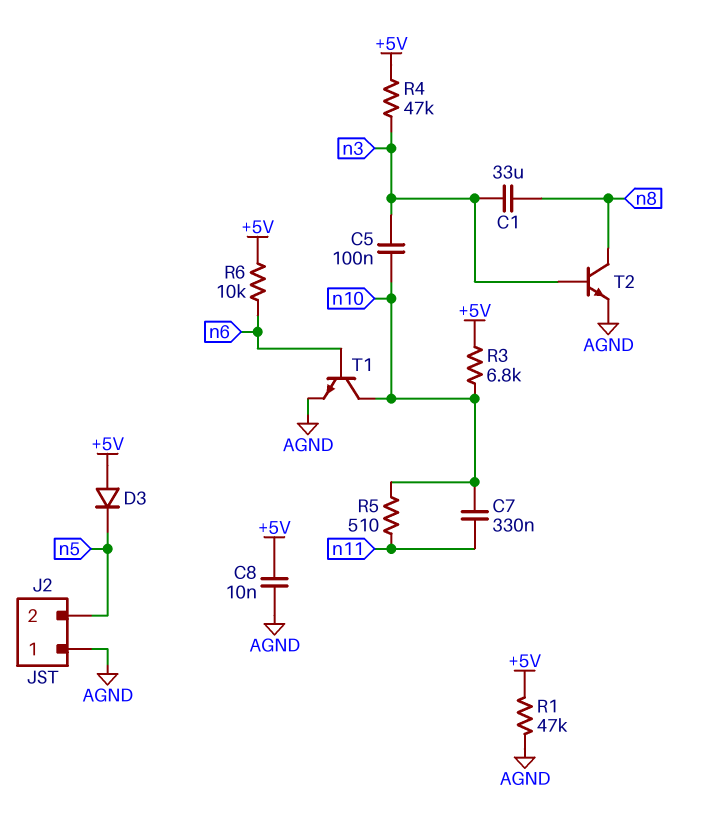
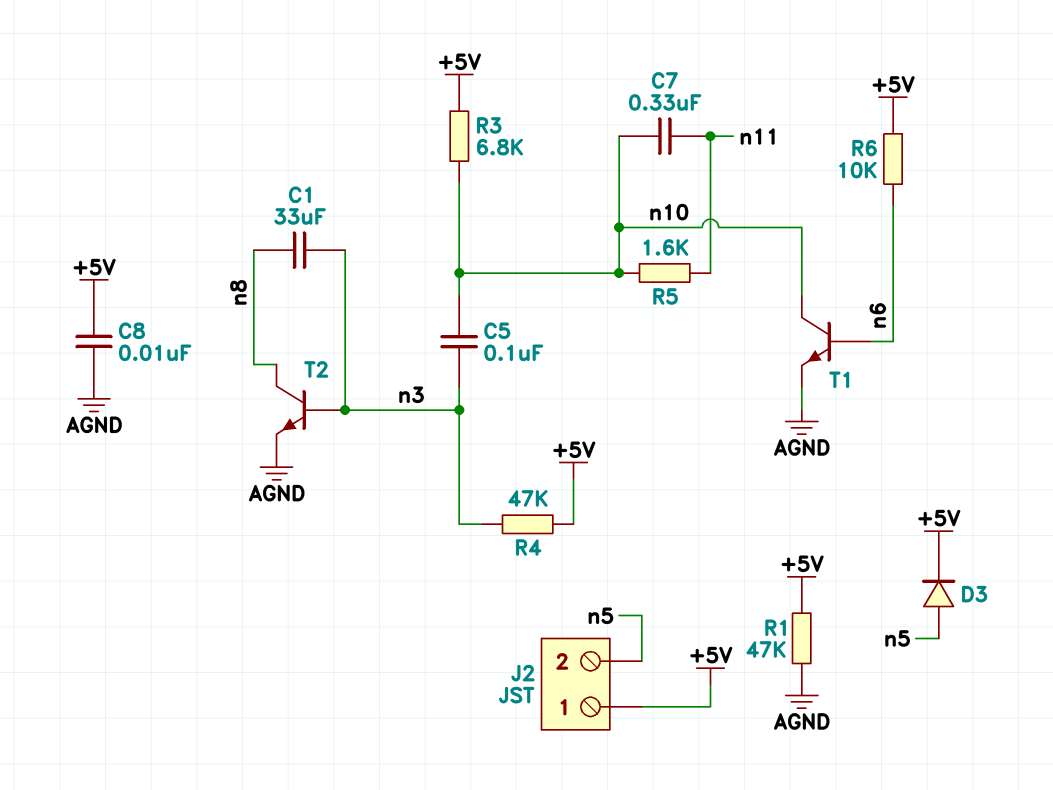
D3: diode (A +5V, K n5) -> diode (A n5, K +5V)
J2 pin 1: AGND -> +5V
R5: 510 (n10, n11) -> 1.6k (n10, n11)

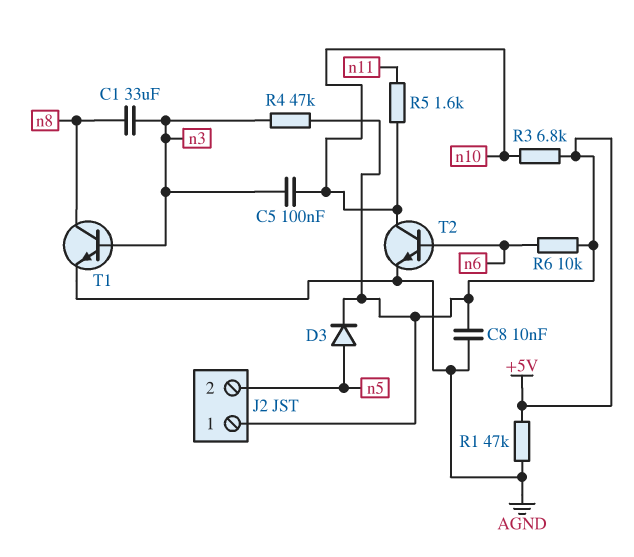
C7: 330nF (n10, n11) -> none
T1: NPN (B n6, C n10, E AGND) -> NPN (B n3, C n8, E AGND)
T2: NPN (B n3, C n8, E AGND) -> NPN (B n6, C n10, E AGND)

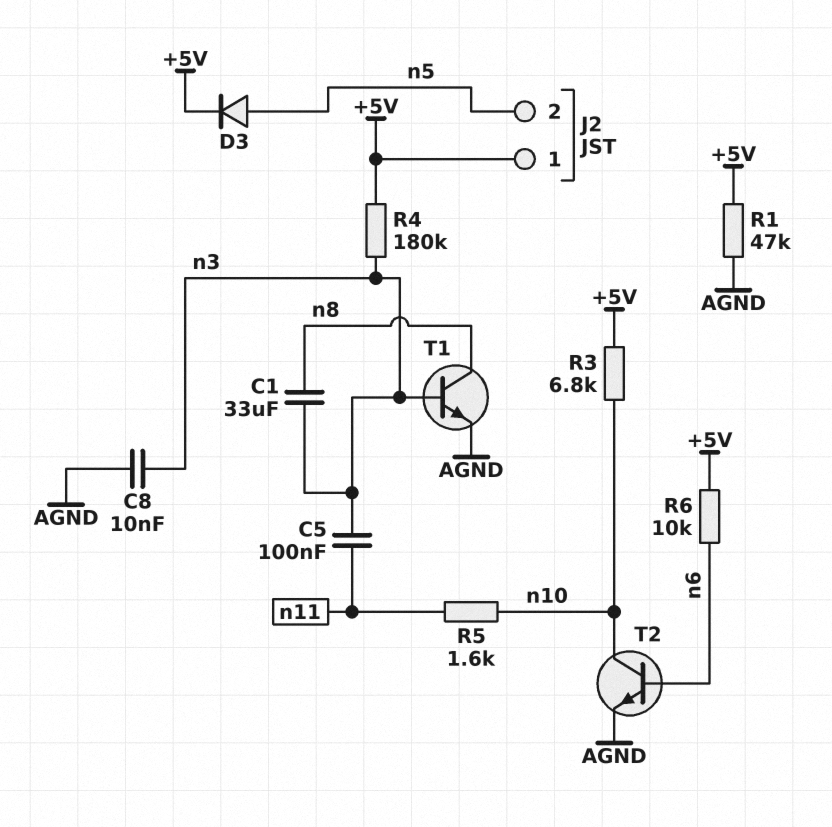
C5: 100nF (n3, n10) -> 100nF (n3, n11)
C8: 10nF (+5V, AGND) -> 10nF (AGND, n3)
R4: 47k (+5V, n3) -> 180k (+5V, n3)

